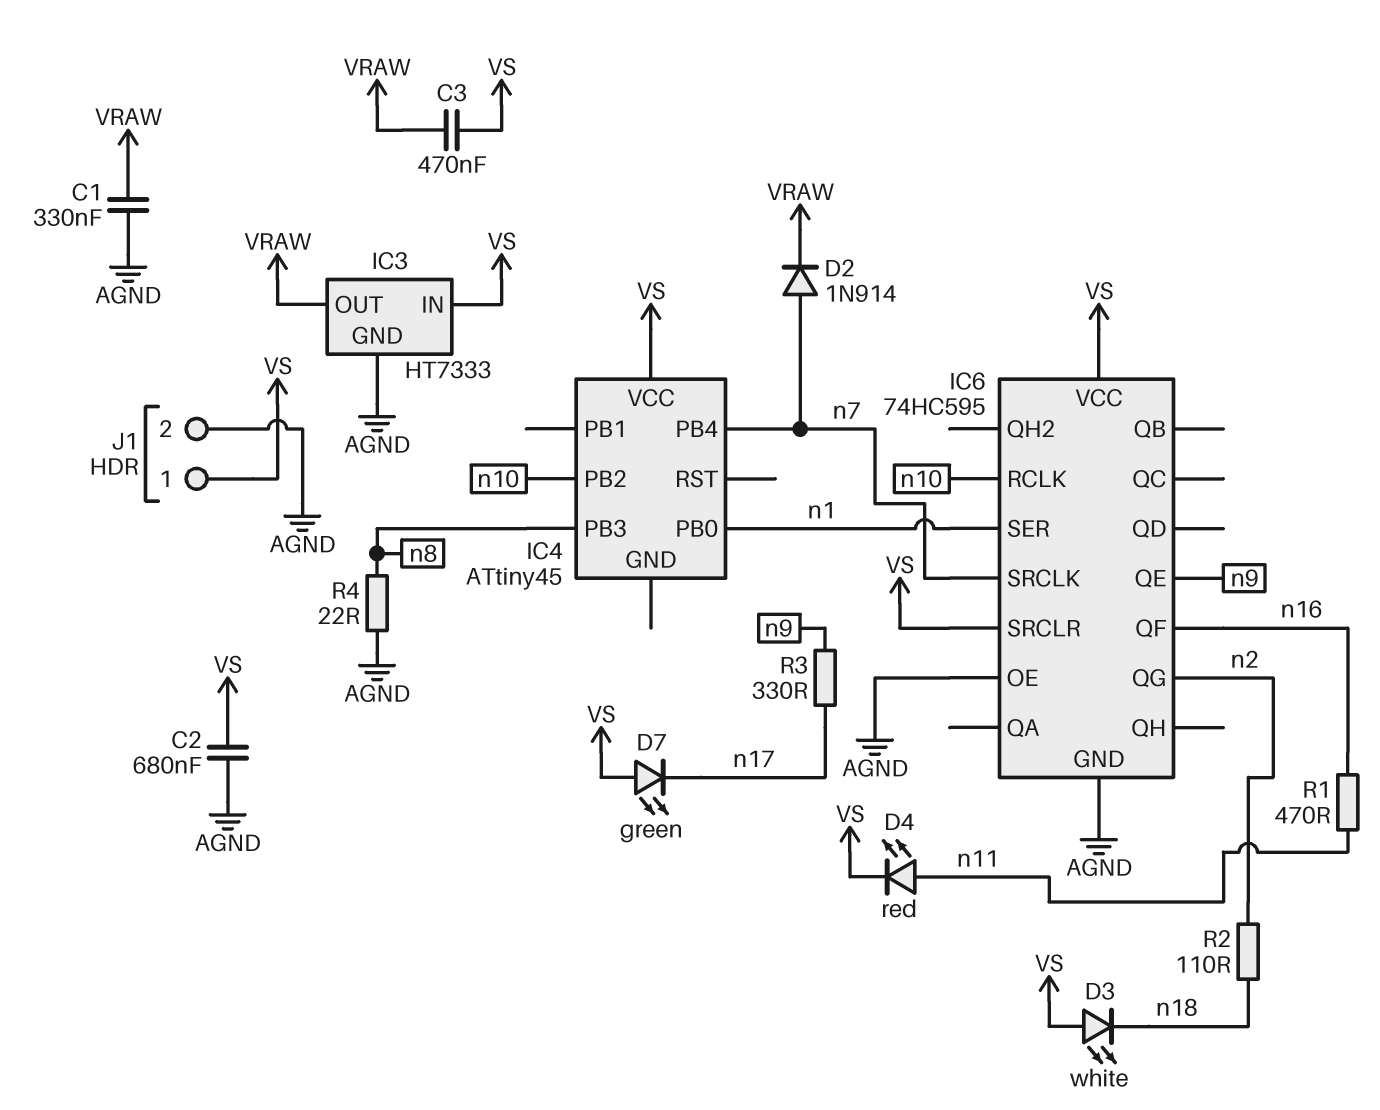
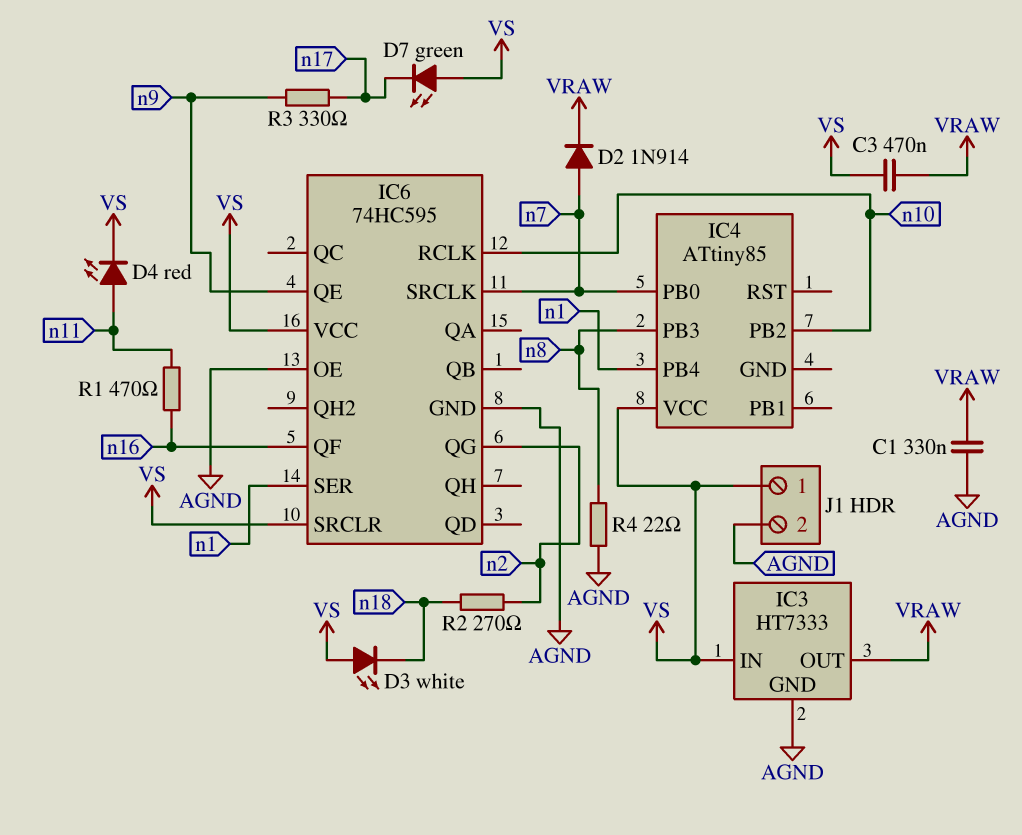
C2: 680nF (AGND, VS) -> none
IC4: ATtiny45 -> ATtiny85
IC4 pin PB0: n1 -> n7
IC4 pin PB4: n7 -> n1
R2: 110 (n2, n18) -> 270 (n2, n18)

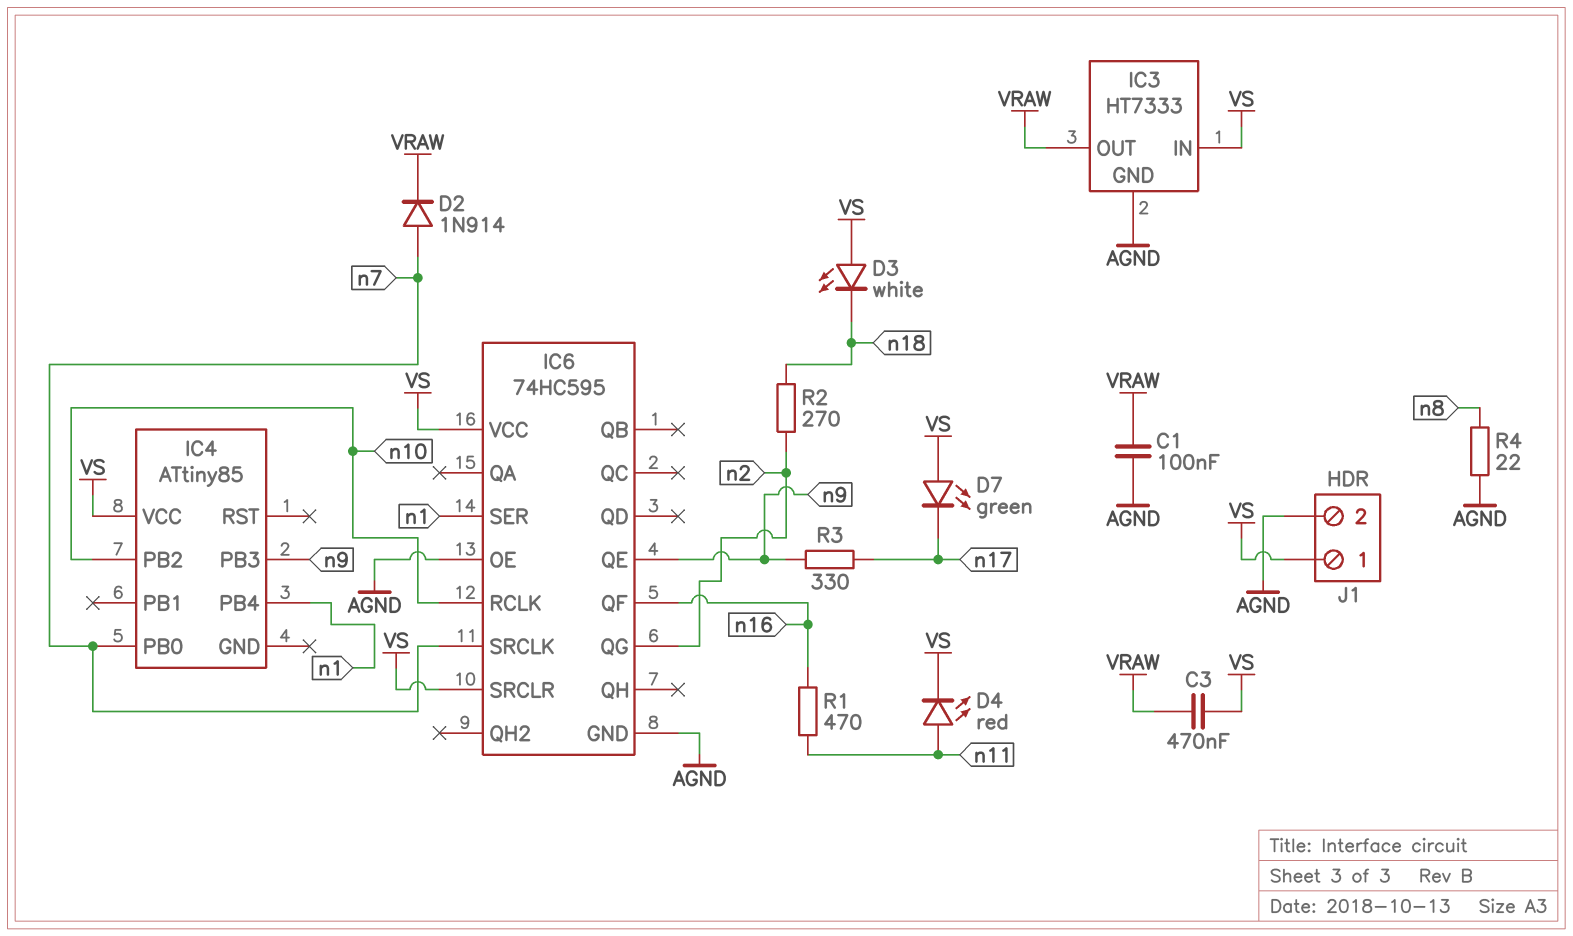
C1: 330nF (AGND, VRAW) -> 100nF (AGND, VRAW)
IC4 pin PB3: n8 -> n9

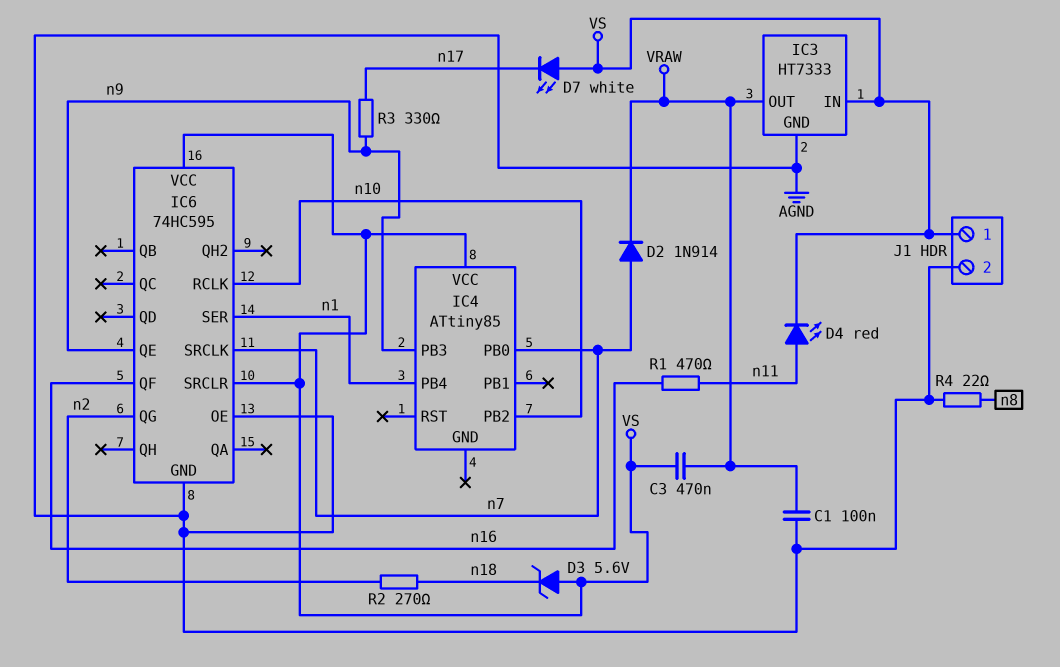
D3: LED white (A VS, K n18) -> zener 5.6V (A VS, K n18)
D7: LED green (A VS, K n17) -> LED white (A VS, K n17)

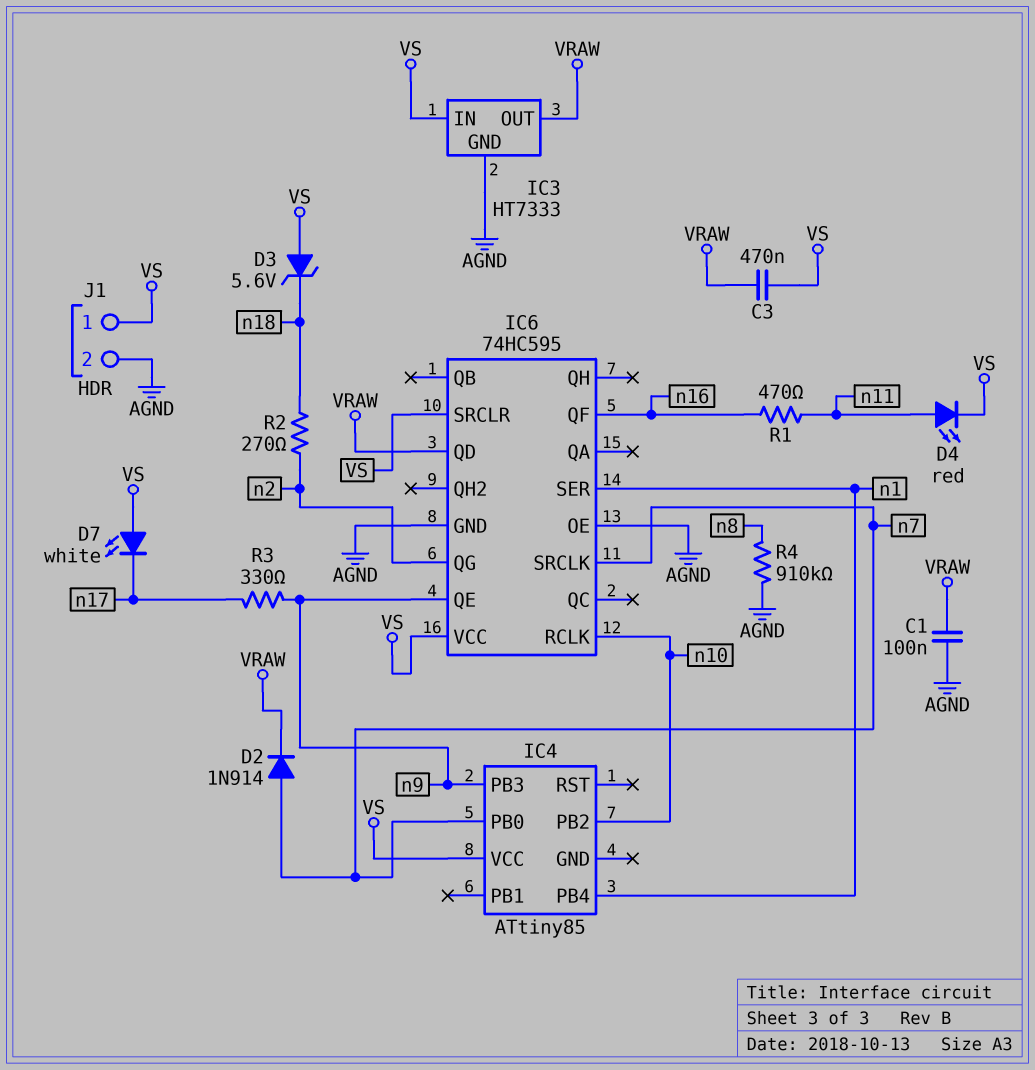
IC6 pin QD: none -> VRAW
R4: 22 (AGND, n8) -> 910k (AGND, n8)

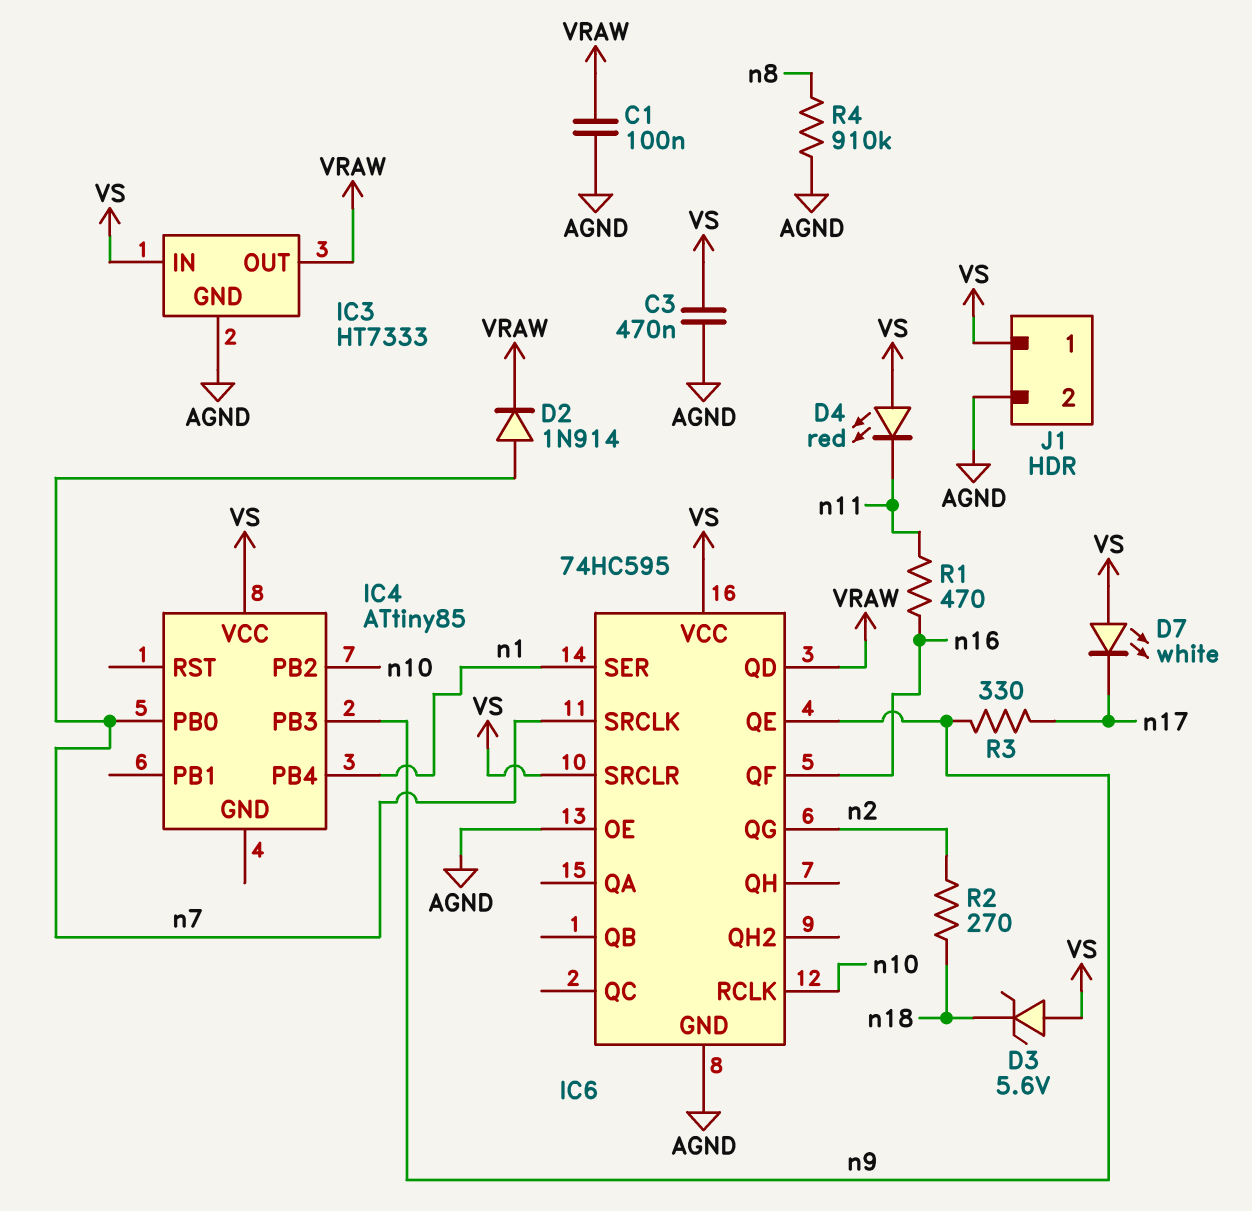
C3: 470nF (VRAW, VS) -> 470nF (AGND, VS)
D4: LED red (A n11, K VS) -> LED red (A VS, K n11)

